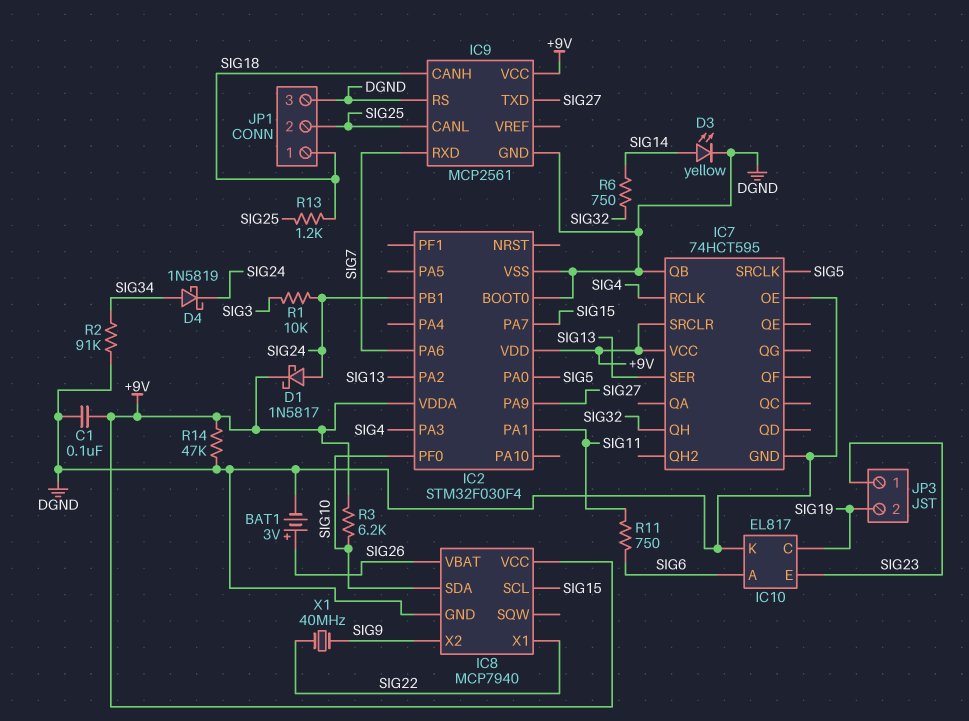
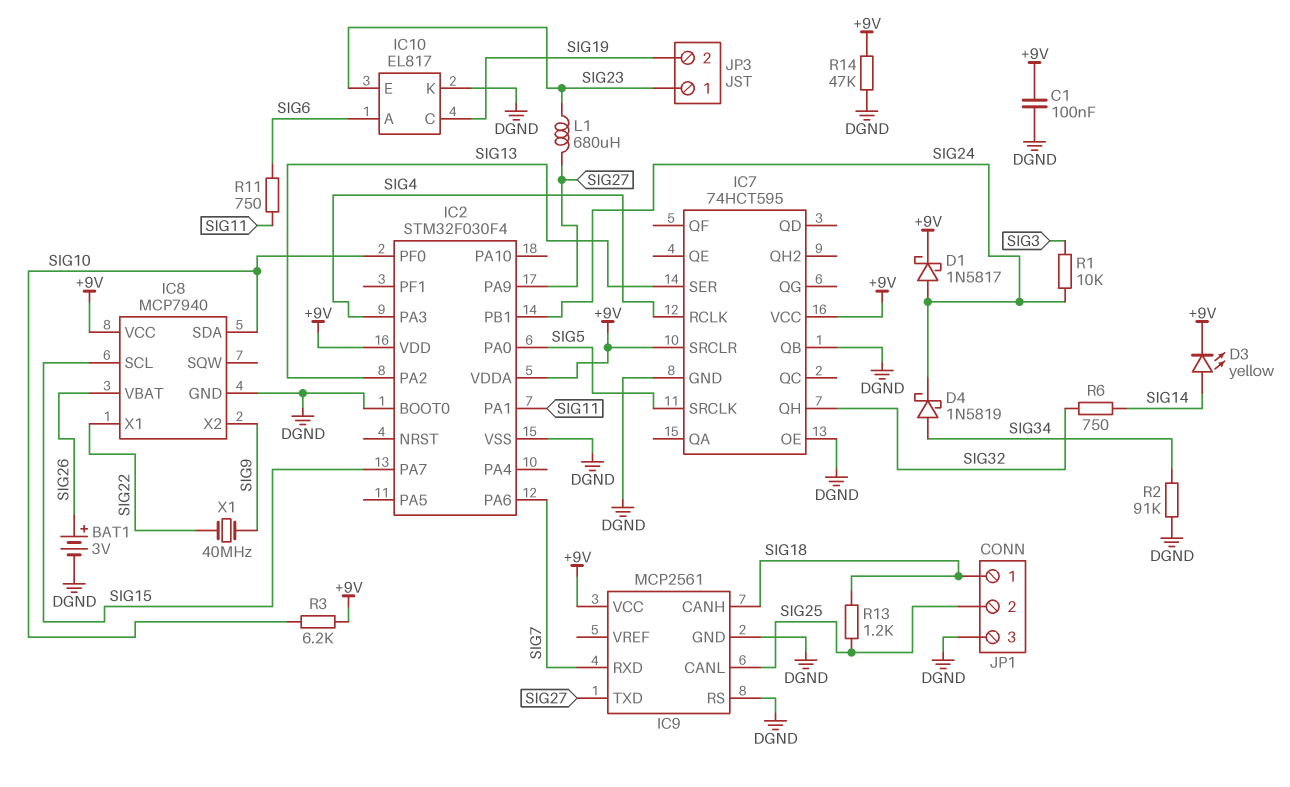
D3: LED yellow (A SIG14, K DGND) -> LED yellow (A SIG14, K +9V)
L1: none -> 680uH (SIG23, SIG27)

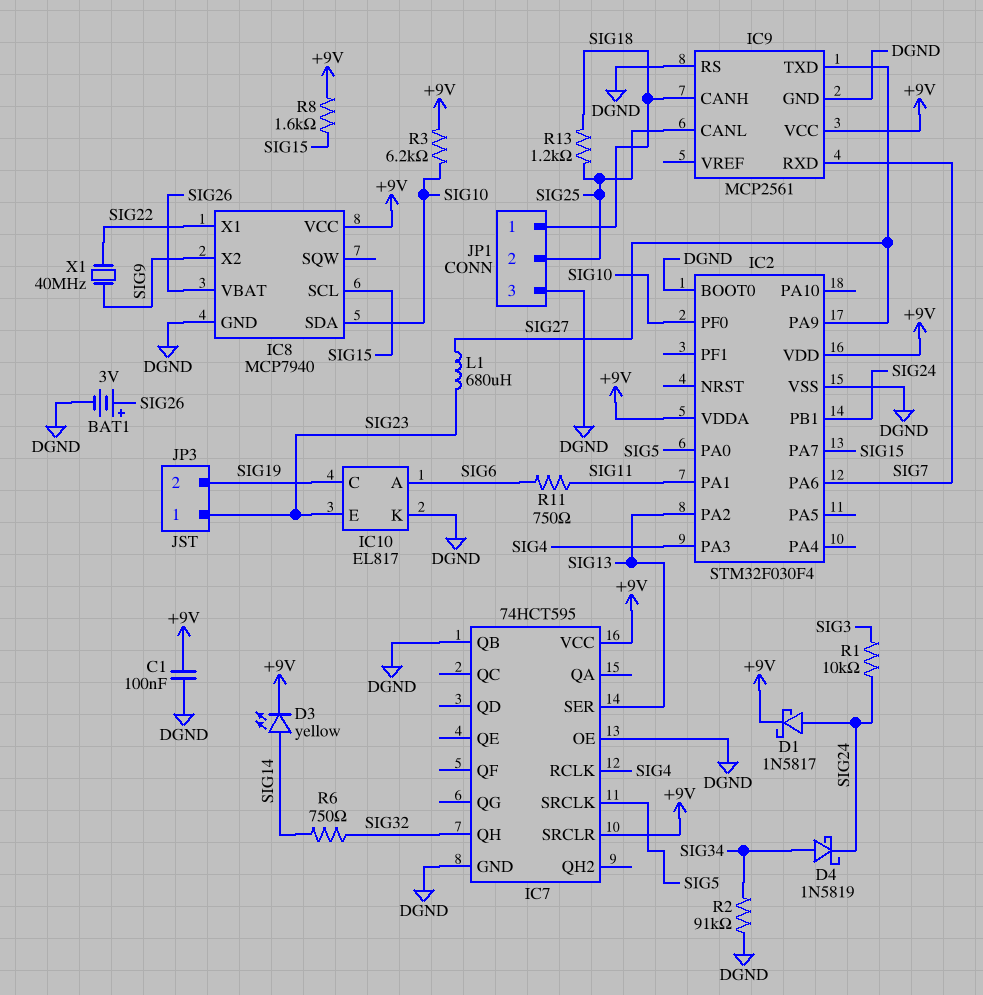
R8: none -> 1.6k (+9V, SIG15)
R14: 47k (+9V, DGND) -> none

